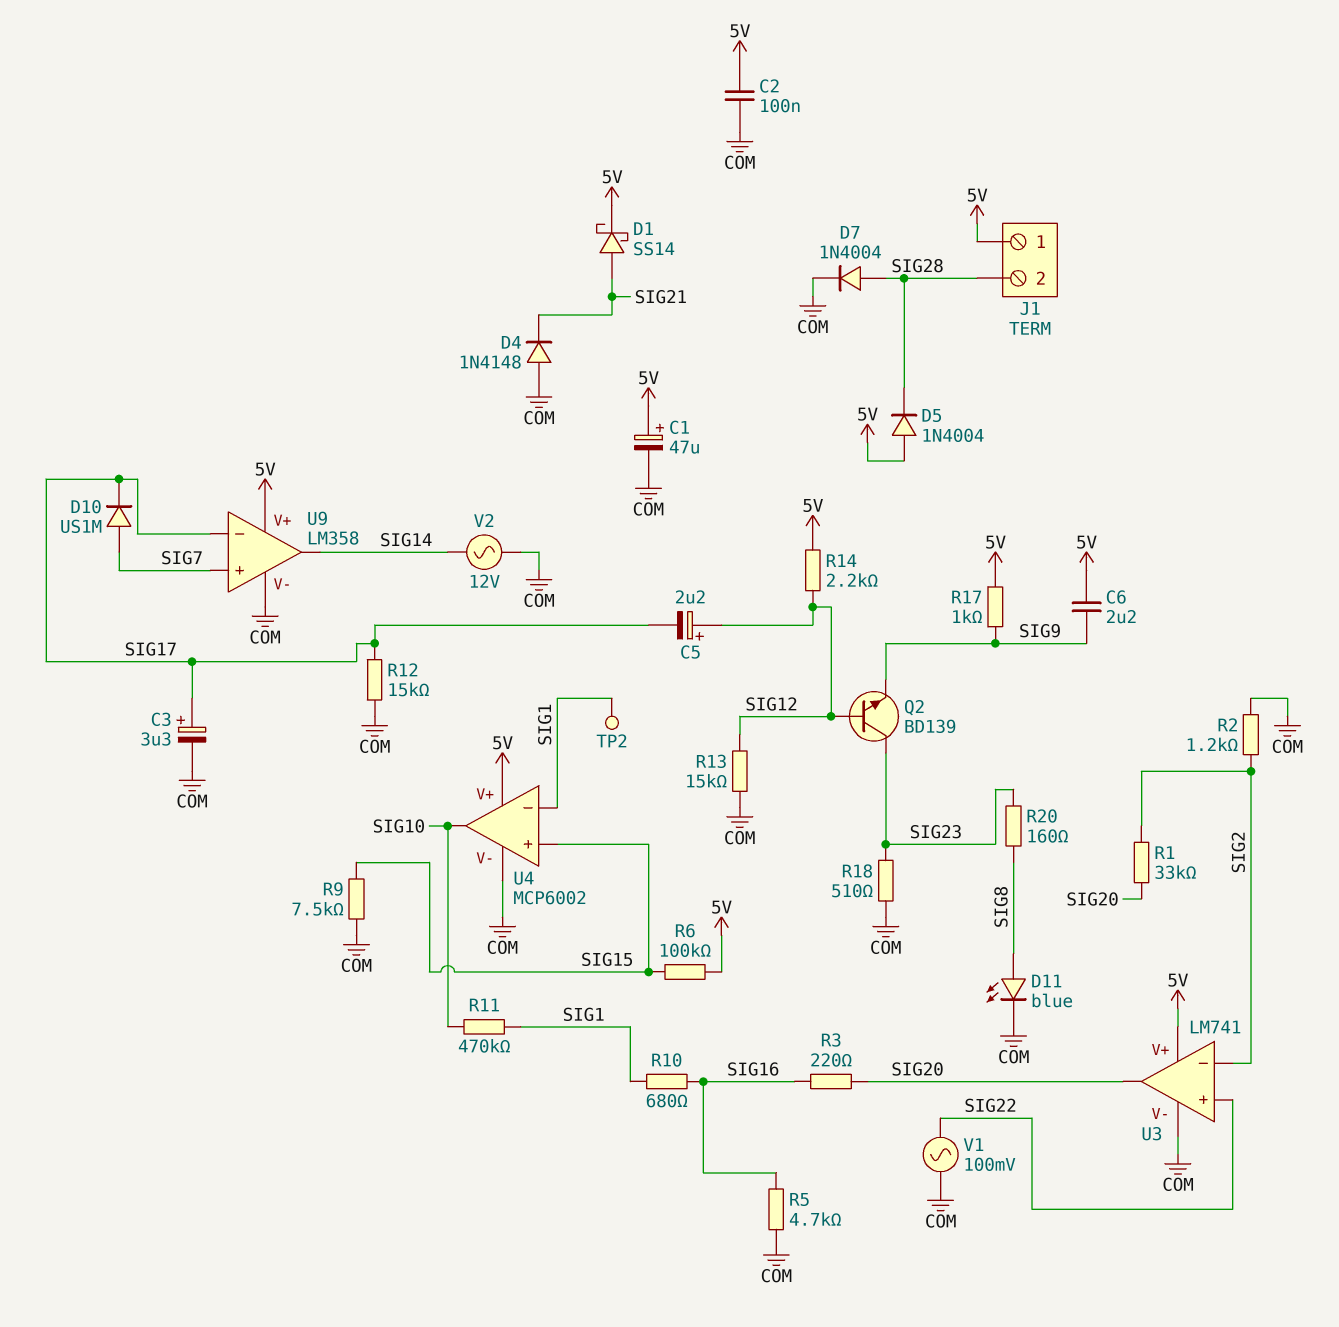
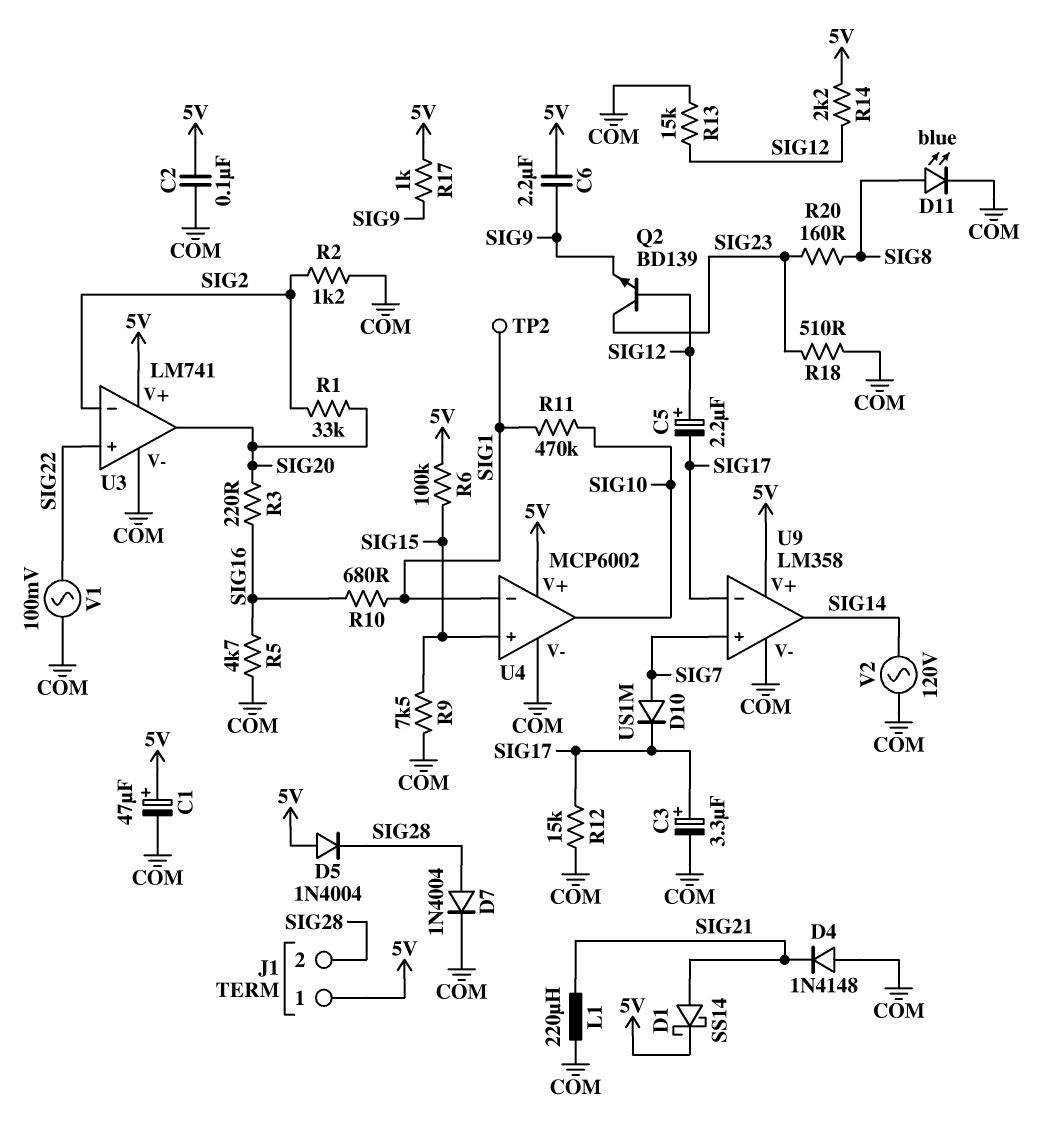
L1: none -> 220uH (COM, SIG21)
V2: AC 12V (COM, SIG14) -> AC 120V (COM, SIG14)

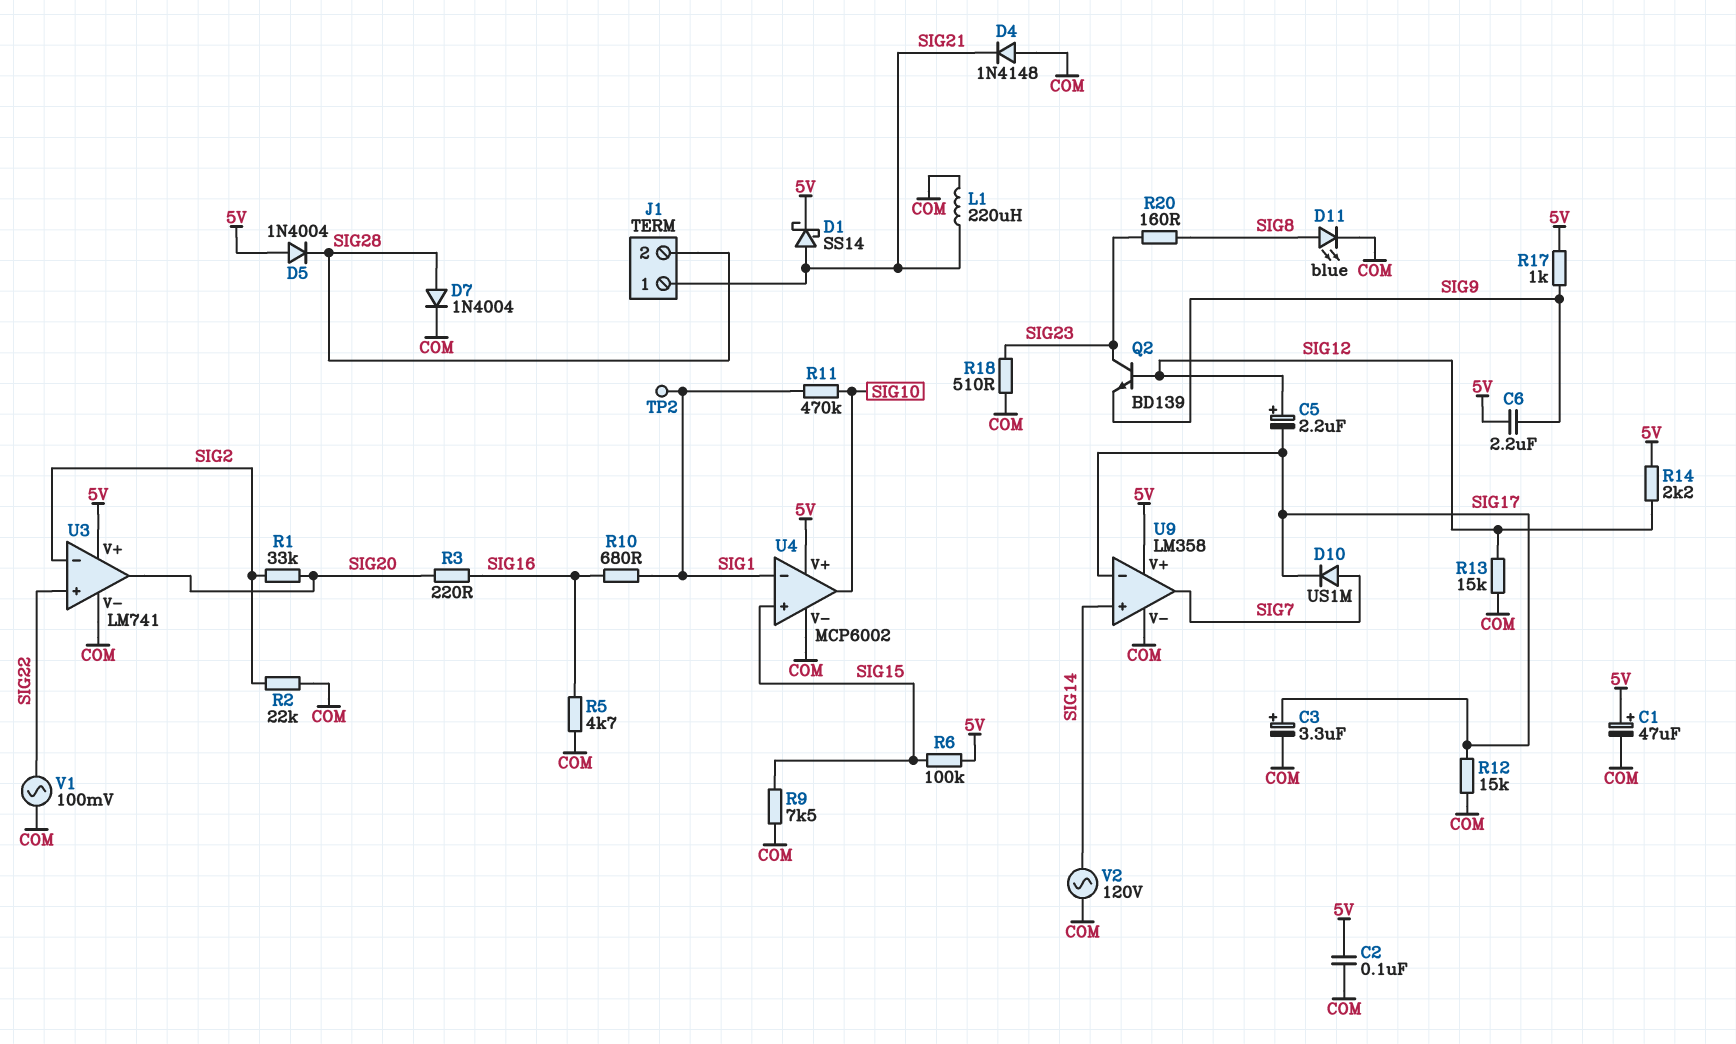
J1 pin 1: 5V -> SIG21
R2: 1.2k (COM, SIG2) -> 22k (COM, SIG2)
U9 pin in+: SIG7 -> SIG14
U9 pin out: SIG14 -> SIG7

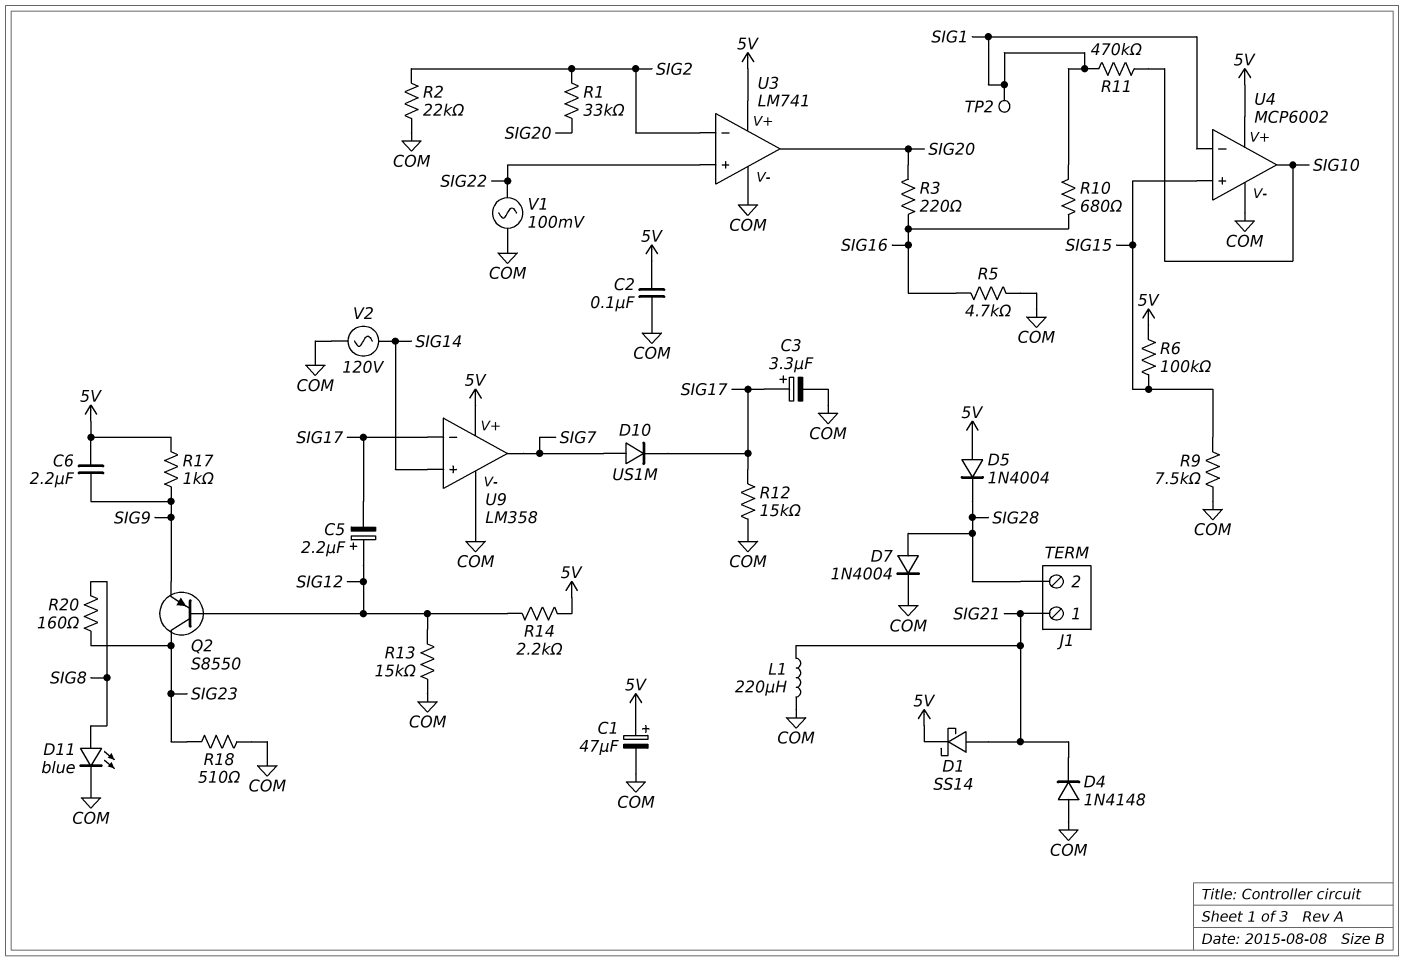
Q2: NPN BD139 (B SIG12, C SIG23, E SIG9) -> PNP S8550 (B SIG12, C SIG23, E SIG9)

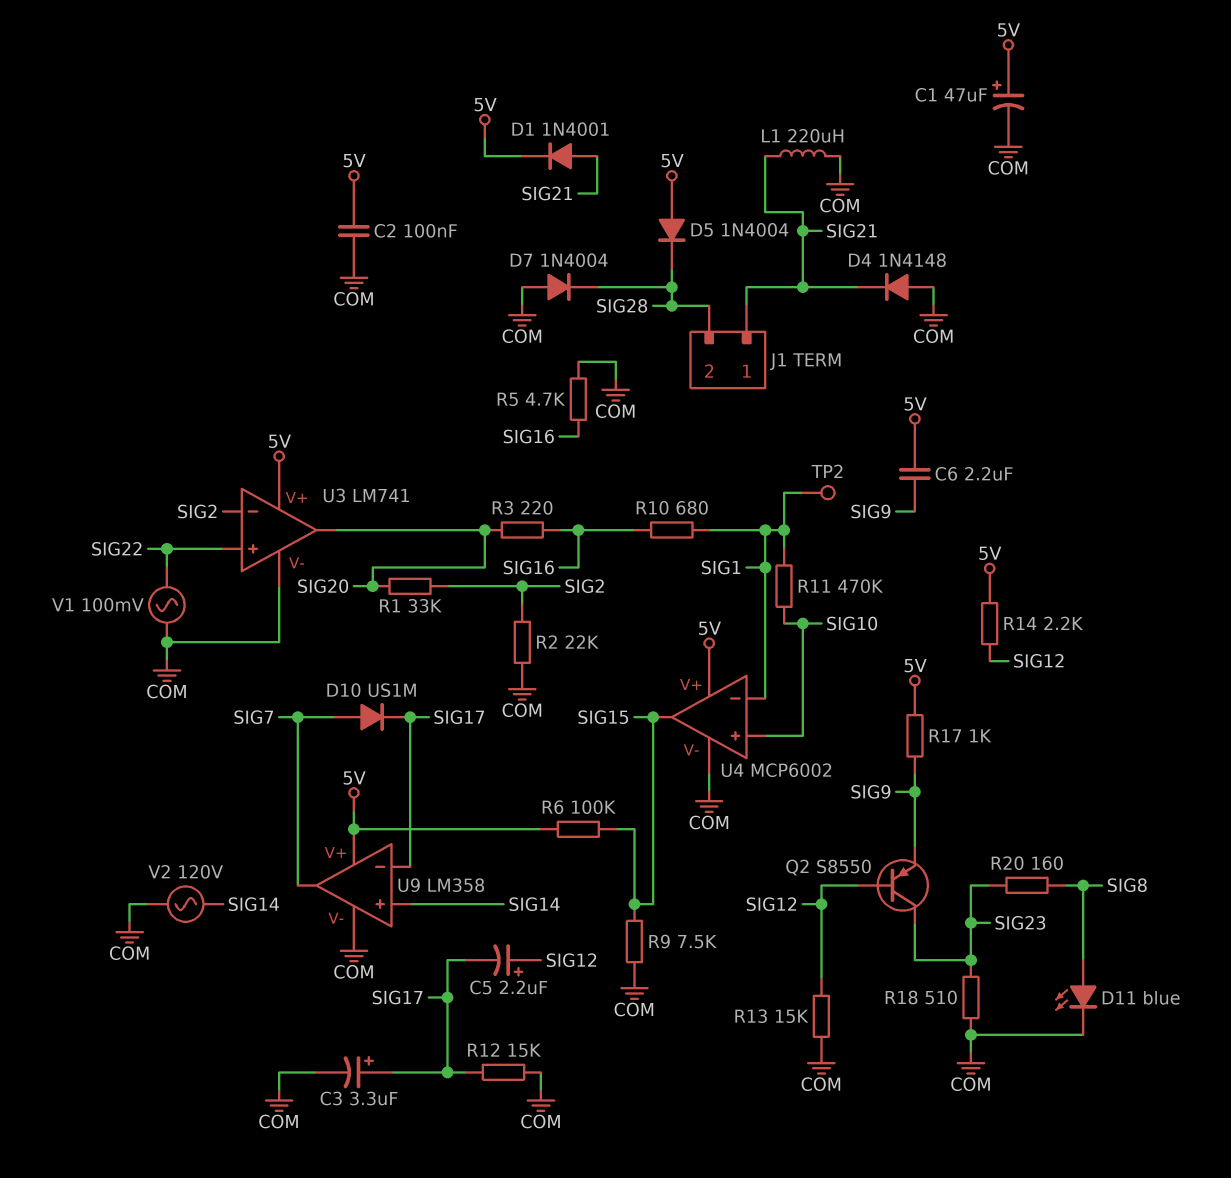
D1: schottky SS14 (A SIG21, K 5V) -> diode 1N4001 (A SIG21, K 5V)
D7: diode 1N4004 (A SIG28, K COM) -> diode 1N4004 (A COM, K SIG28)
U4 pin in+: SIG15 -> SIG10
U4 pin out: SIG10 -> SIG15

